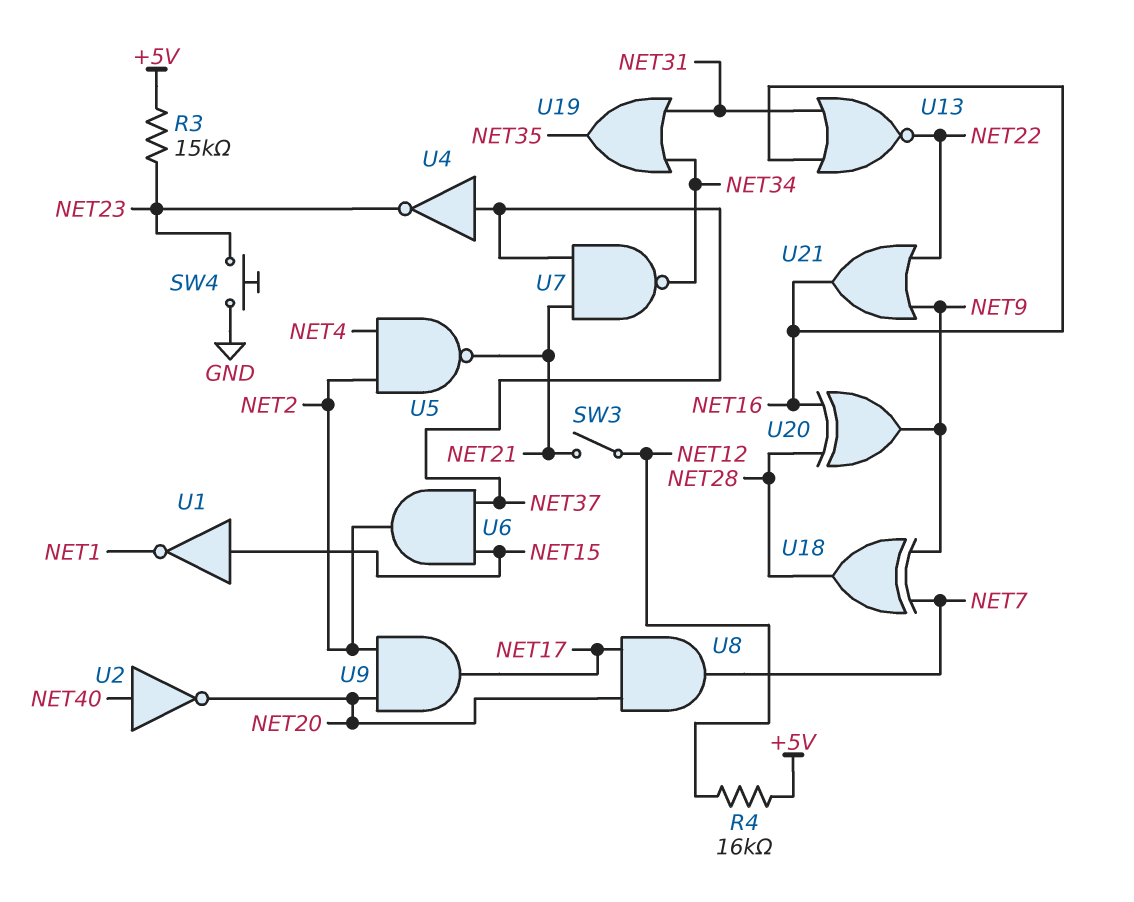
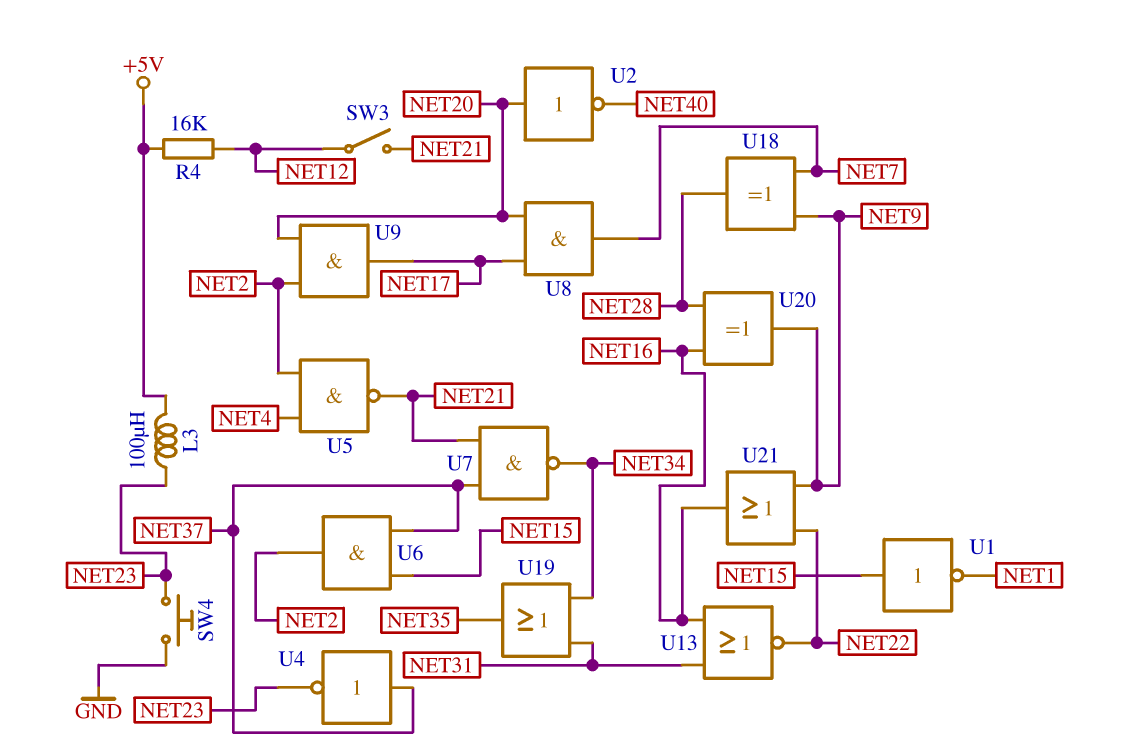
L3: none -> 100uH (+5V, NET23)
R3: 15k (+5V, NET23) -> none
U2: NOT (in NET40, out NET20) -> NOT (in NET20, out NET40)

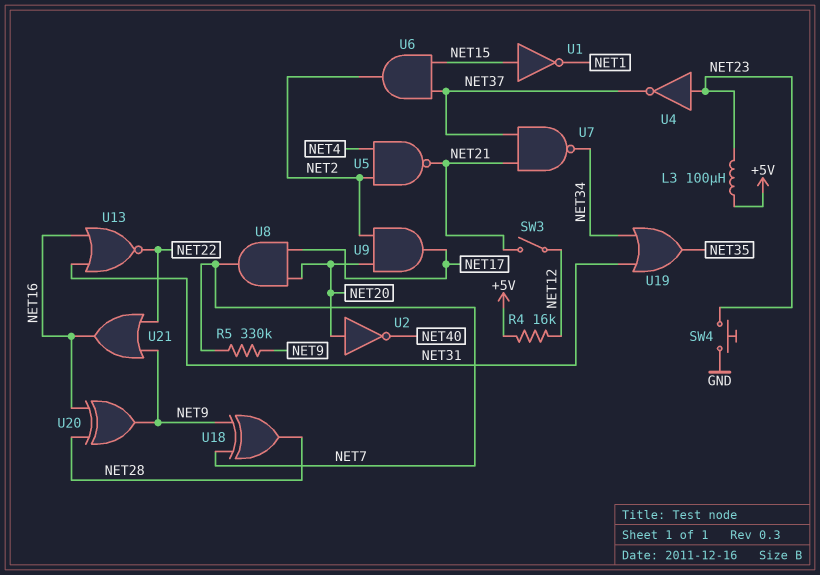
R5: none -> 330k (NET7, NET9)
U4: NOT (in NET37, out NET23) -> NOT (in NET23, out NET37)

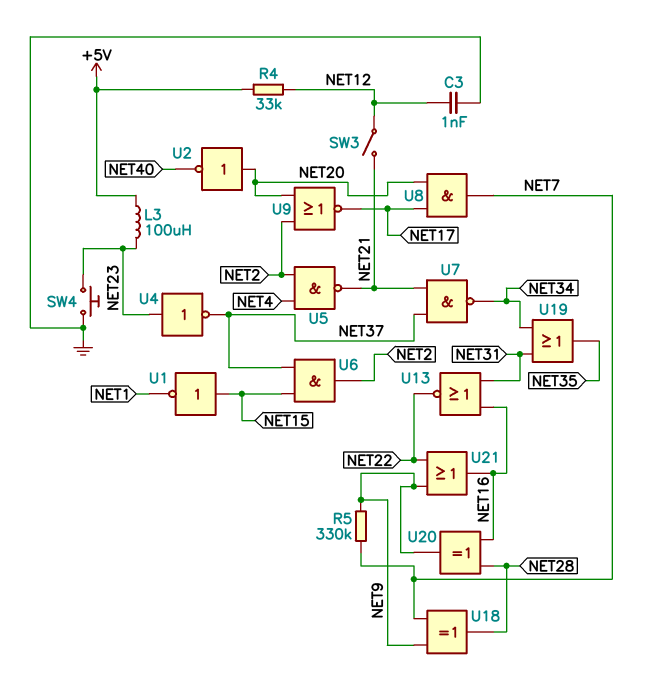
C3: none -> 1nF (GND, NET12)
R4: 16k (+5V, NET12) -> 33k (+5V, NET12)
U9: AND (in NET2, in NET20, out NET17) -> NOR (in NET2, in NET20, out NET17)

